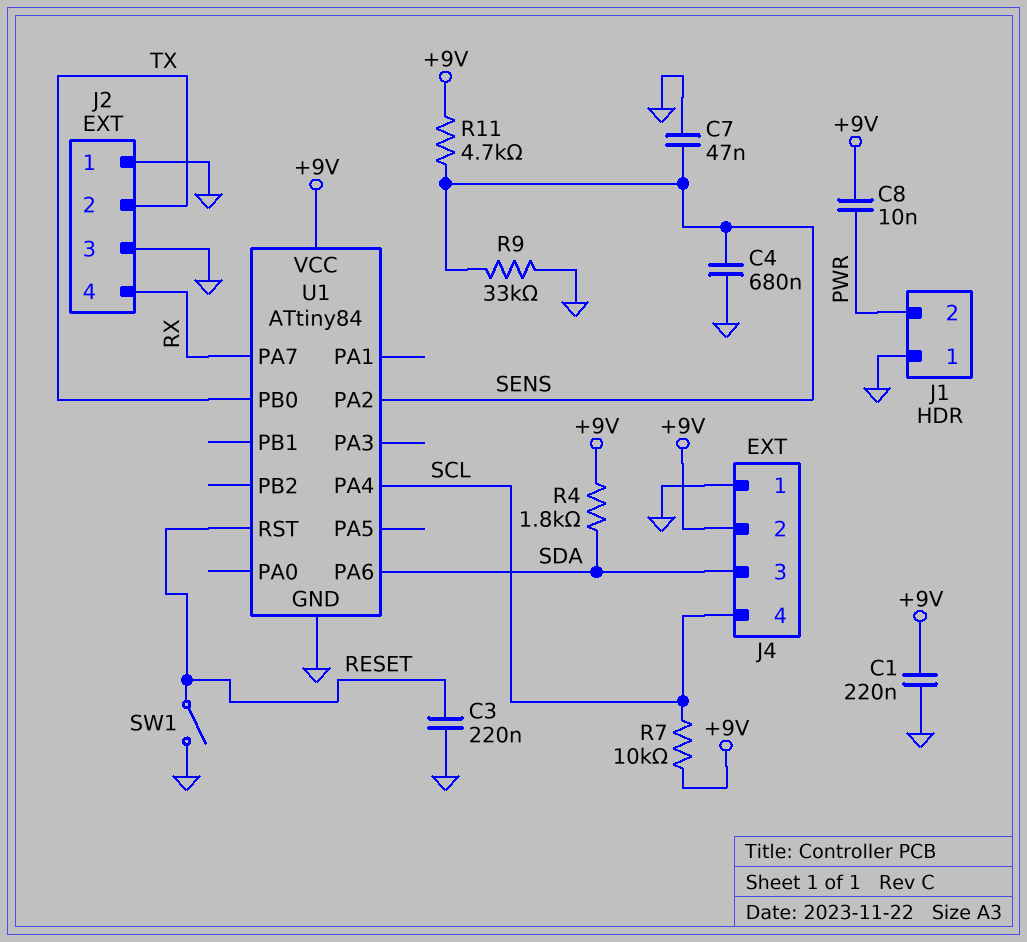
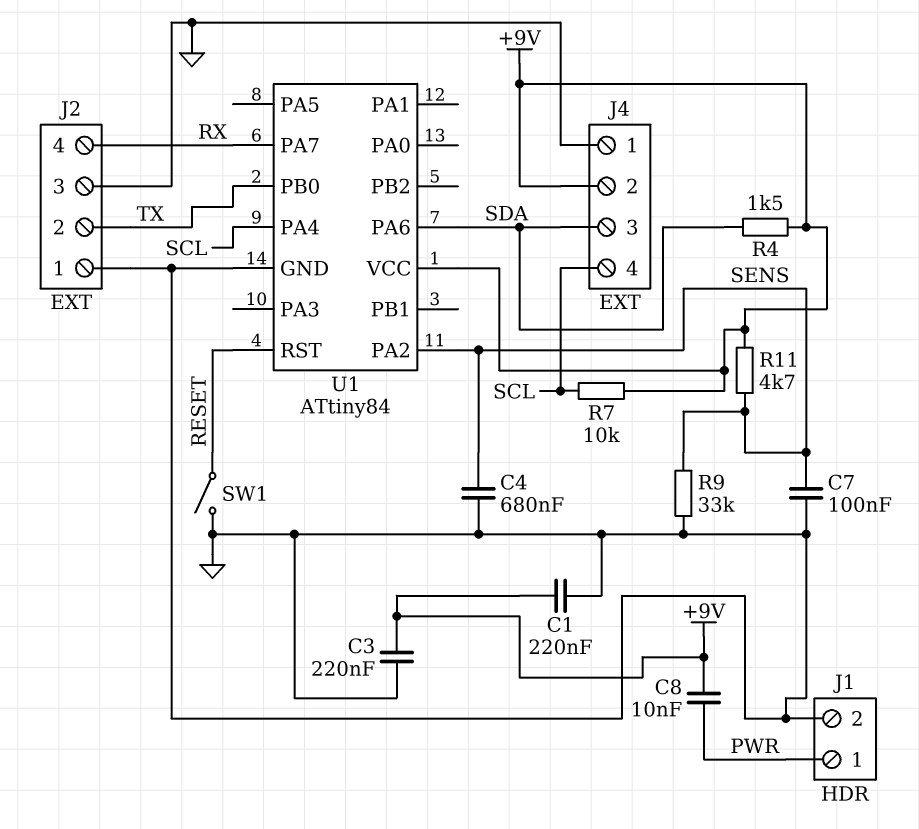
C3: 220nF (GND, RESET) -> 220nF (+9V, GND)
C7: 47nF (GND, SENS) -> 100nF (GND, SENS)
J1 pin 1: GND -> PWR
J1 pin 2: PWR -> GND
R4: 1.8k (+9V, SDA) -> 1.5k (+9V, SDA)

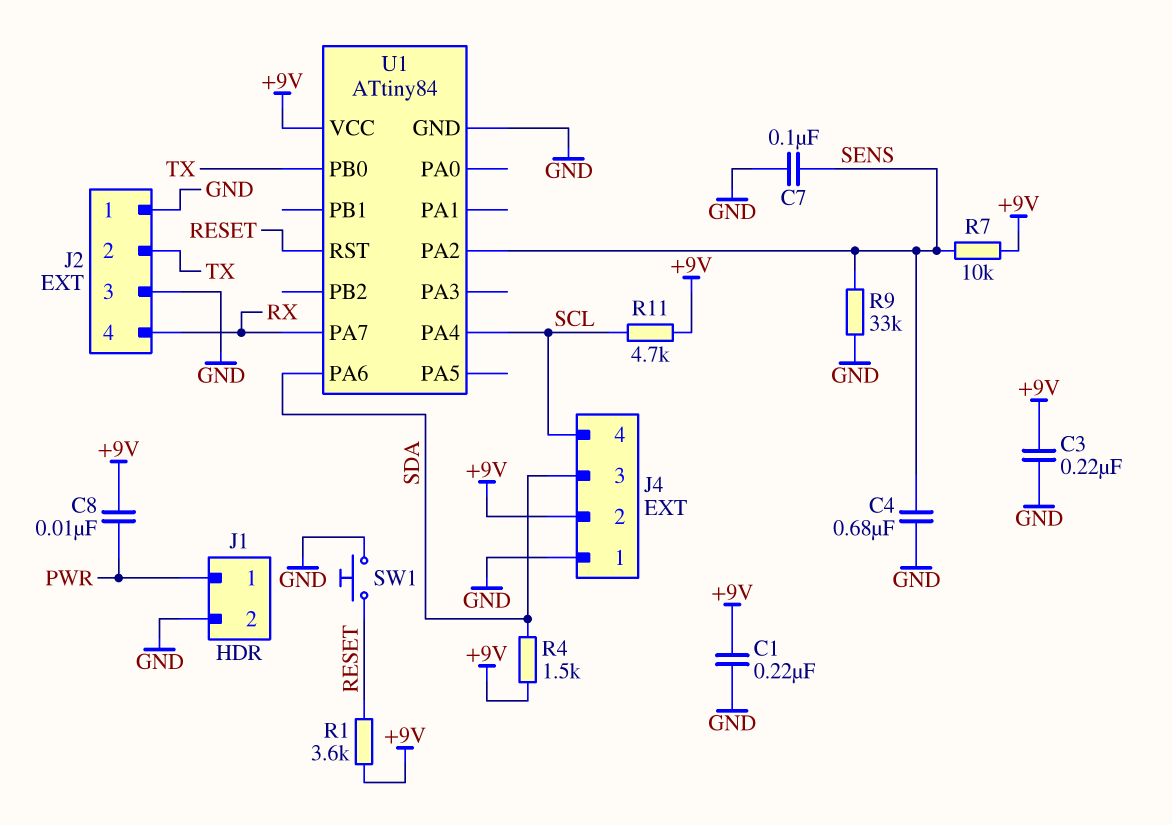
R1: none -> 3.6k (+9V, RESET)
R7: 10k (+9V, SCL) -> 10k (+9V, SENS)
R11: 4.7k (+9V, SENS) -> 4.7k (+9V, SCL)
SW1: switch (GND, RESET) -> button (GND, RESET)

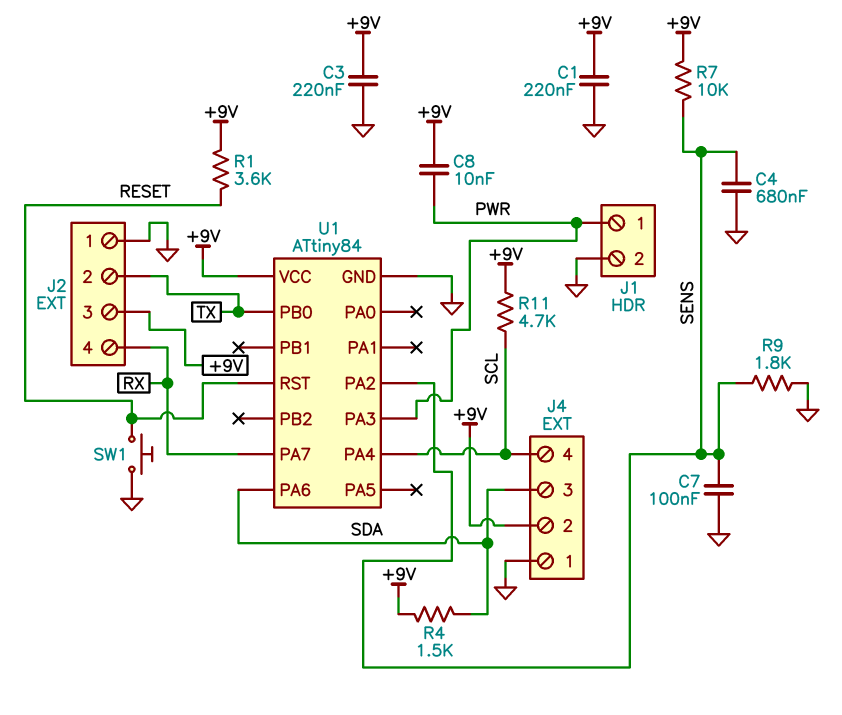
J2 pin 3: GND -> +9V
R9: 33k (GND, SENS) -> 1.8k (GND, SENS)
U1 pin PA3: none -> PWR

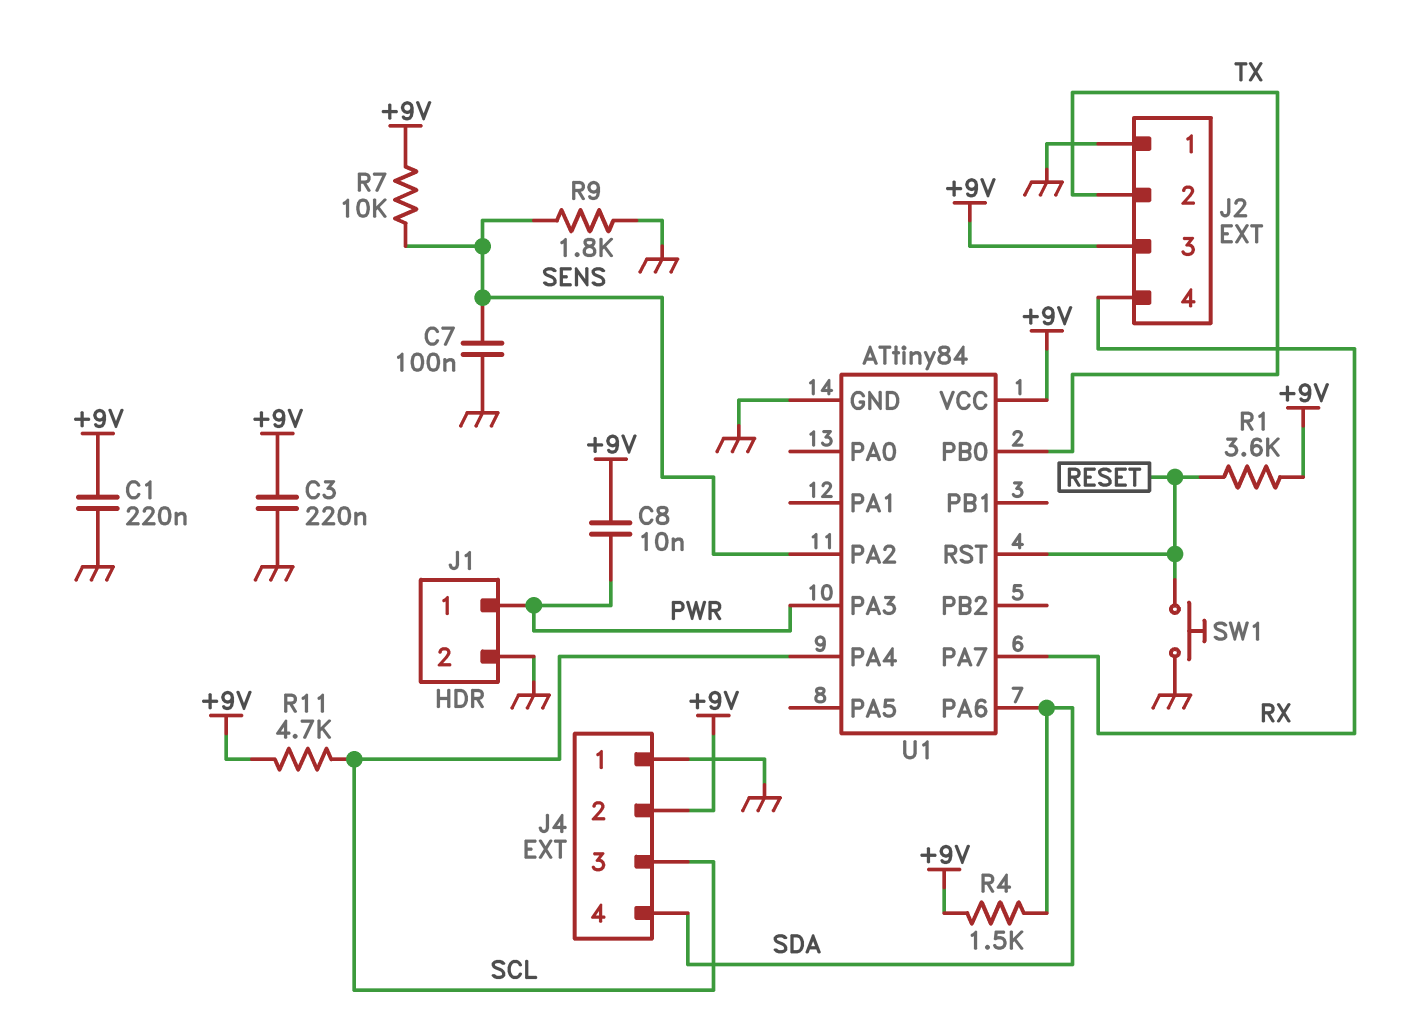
C4: 680nF (GND, SENS) -> none
J4 pin 3: SDA -> SCL
J4 pin 4: SCL -> SDA

